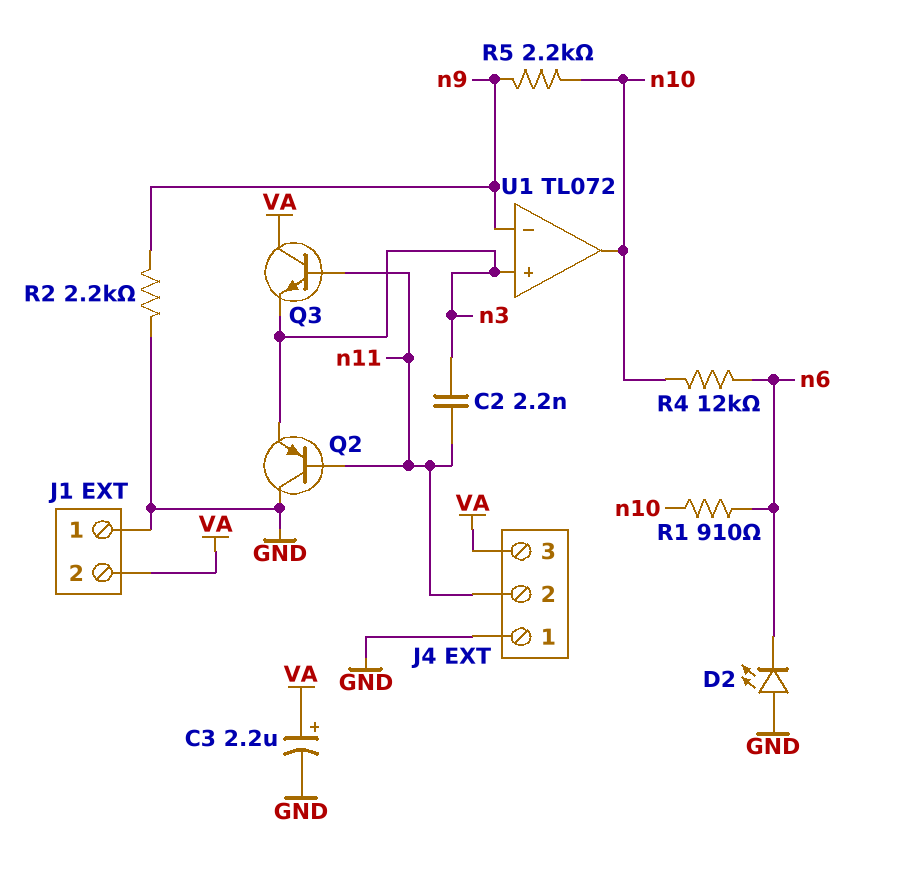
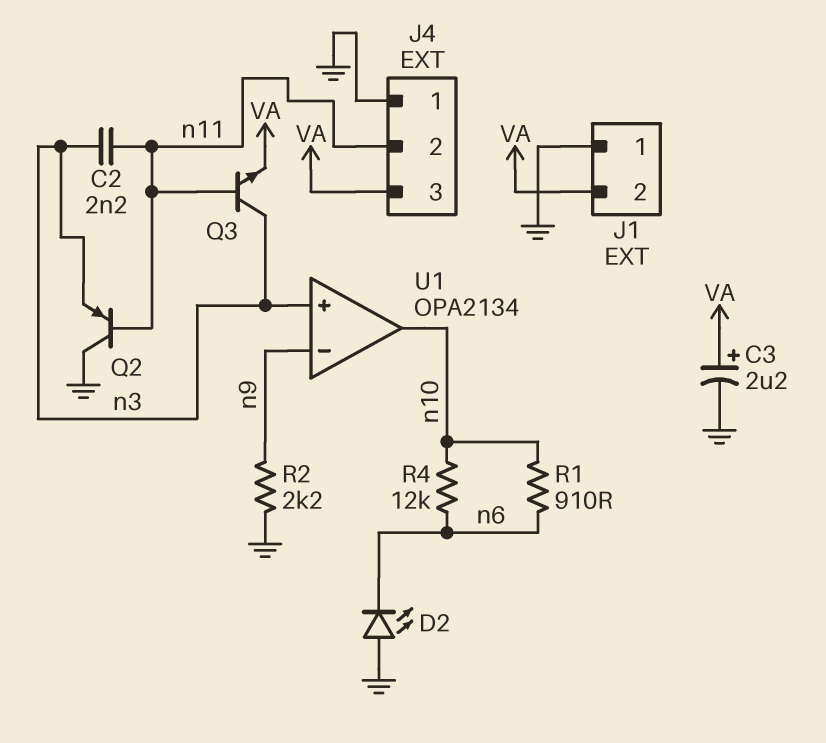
Q3: NPN (B n11, C VA, E n3) -> NPN (B n11, C n3, E VA)
R5: 2.2k (n9, n10) -> none
U1: TL072 -> OPA2134

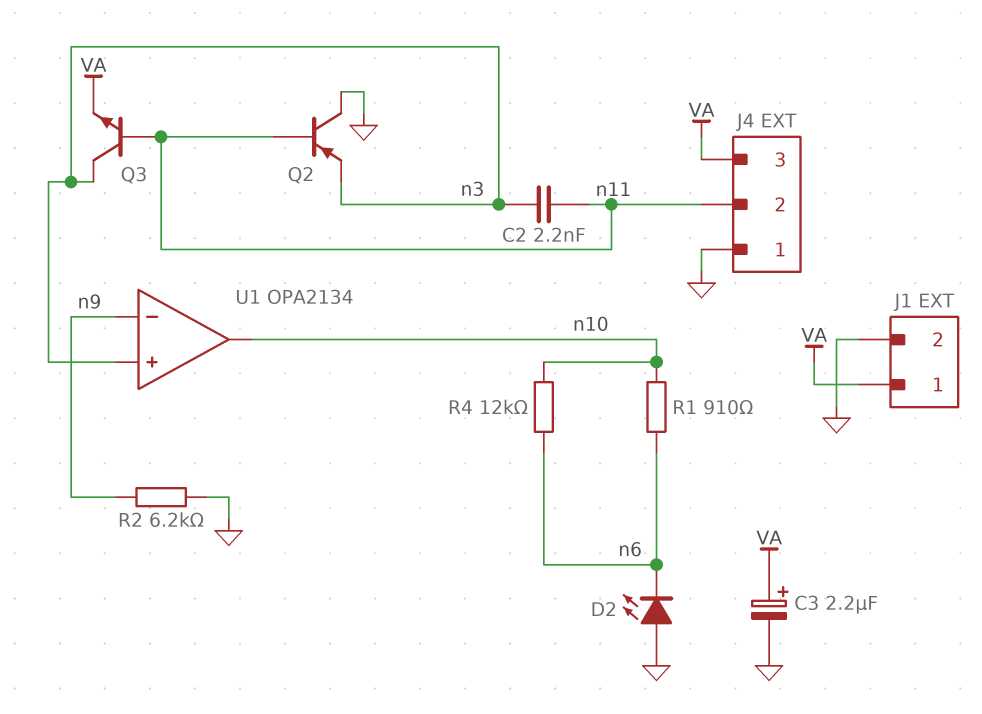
J1 pin 1: GND -> VA
J1 pin 2: VA -> GND
R2: 2.2k (GND, n9) -> 6.2k (GND, n9)

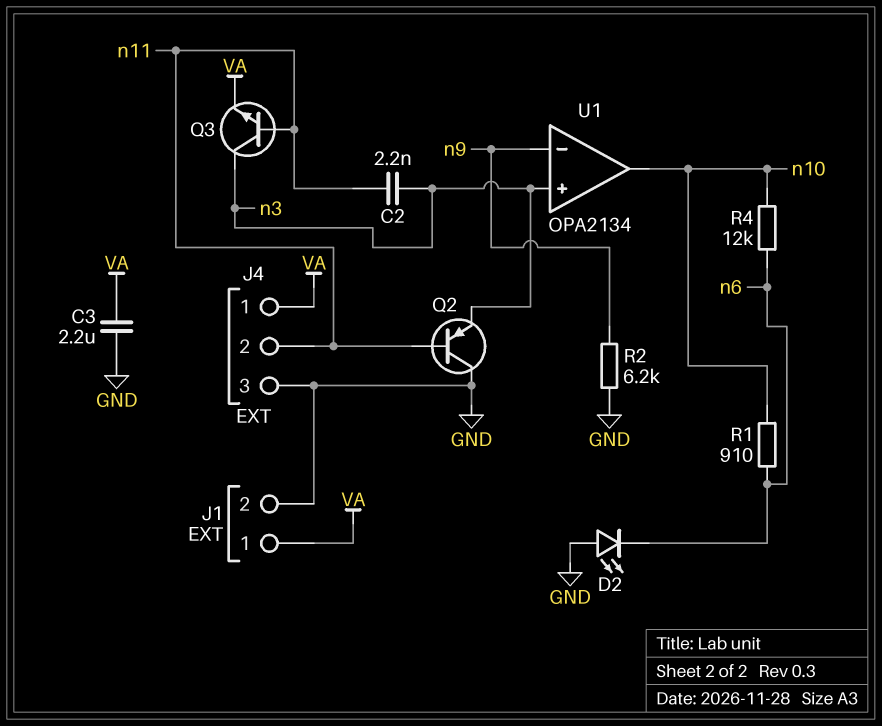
C3: 2.2uF (plus VA, minus GND) -> 2.2uF (GND, VA)
J4 pin 1: GND -> VA
J4 pin 3: VA -> GND

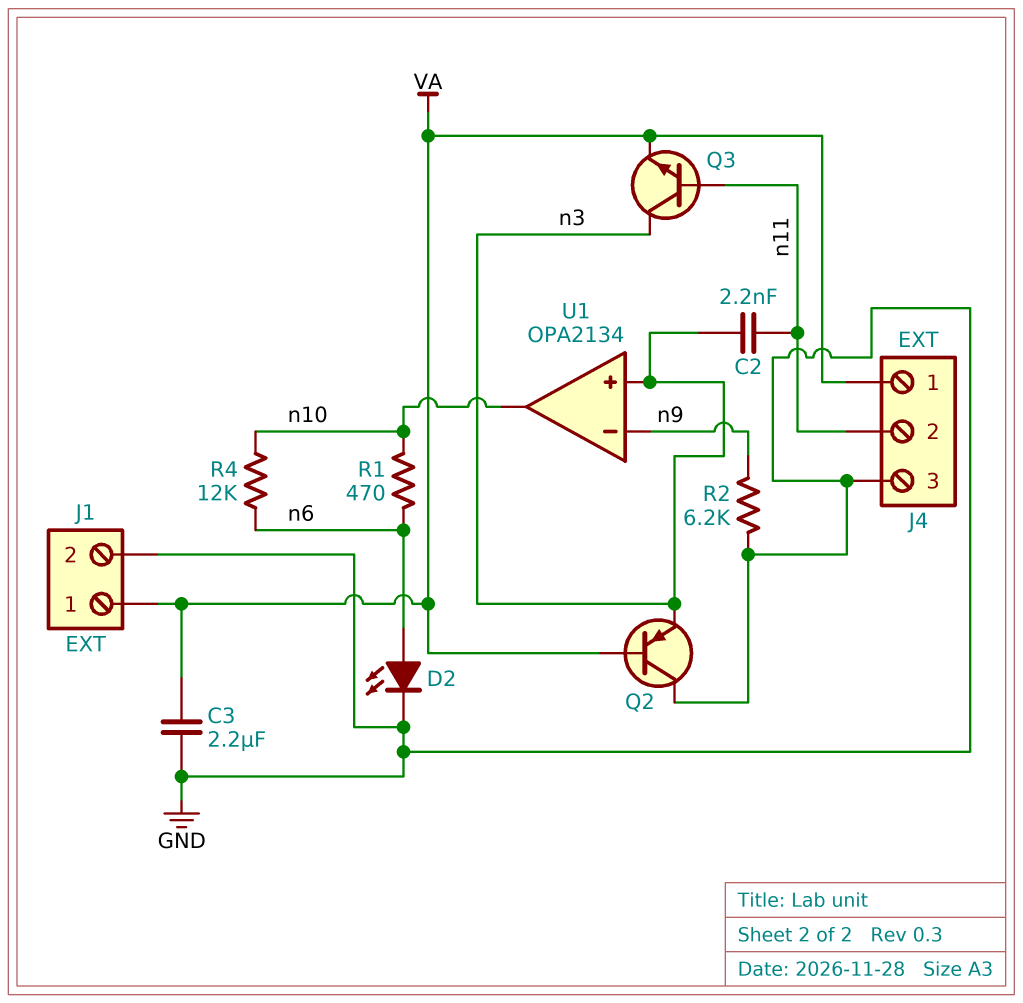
D2: LED (A GND, K n6) -> LED (A n6, K GND)
Q2: PNP (B n11, C GND, E n3) -> PNP (B VA, C GND, E n3)
R1: 910 (n6, n10) -> 470 (n6, n10)

